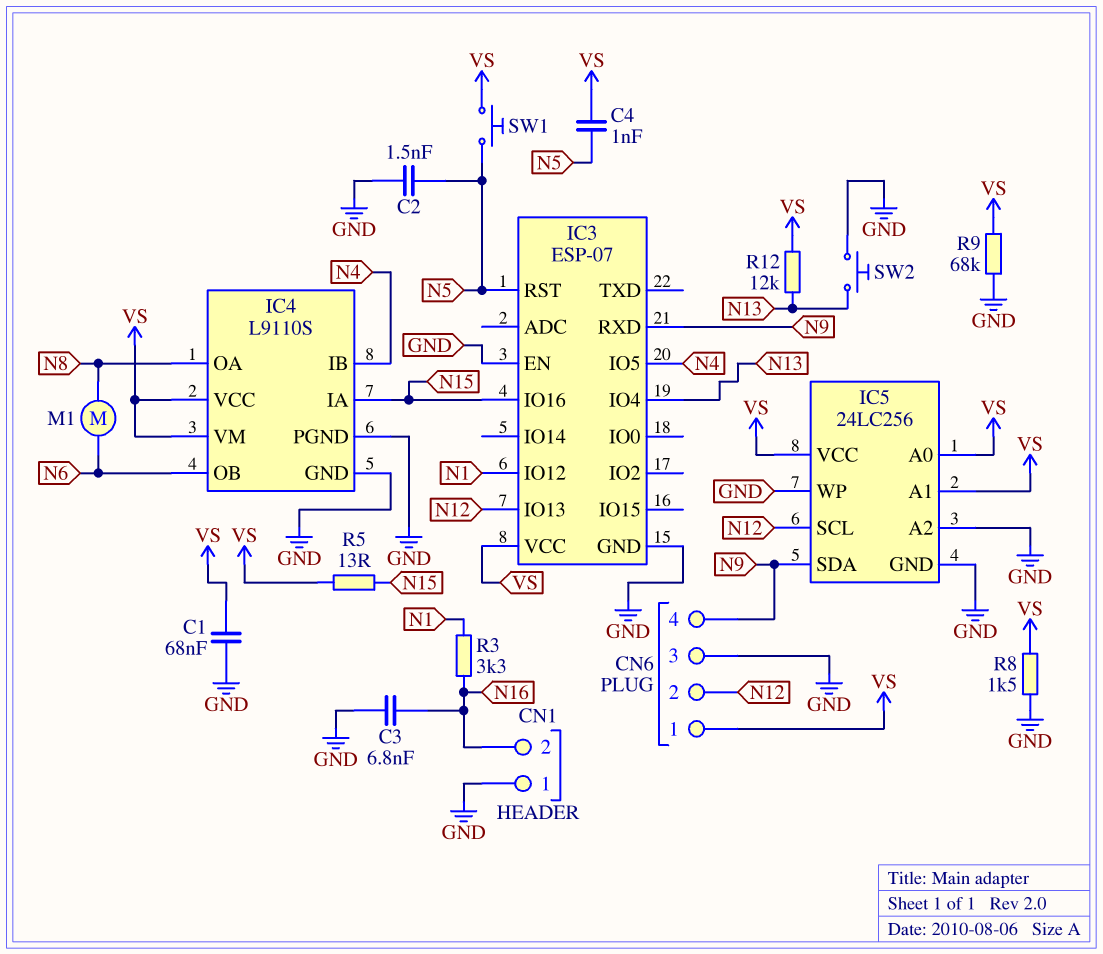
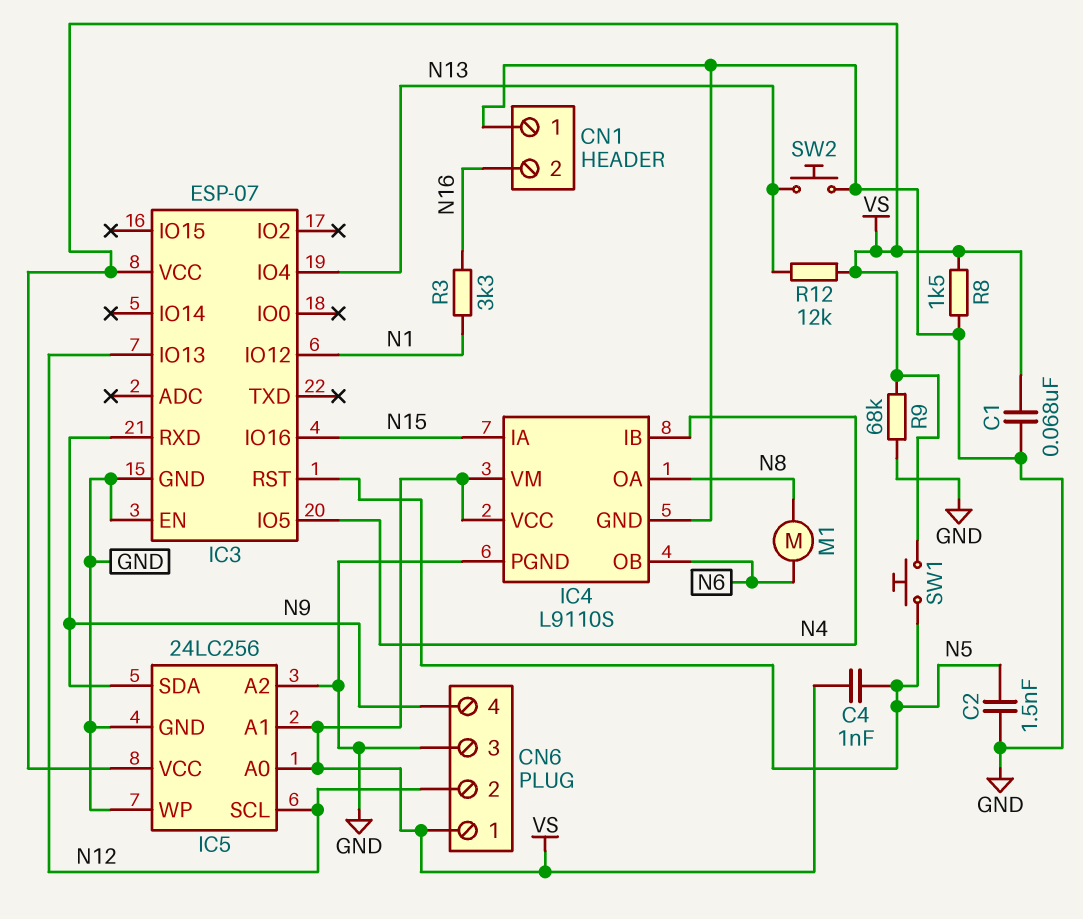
C3: 6.8nF (GND, N16) -> none
R5: 13 (N15, VS) -> none

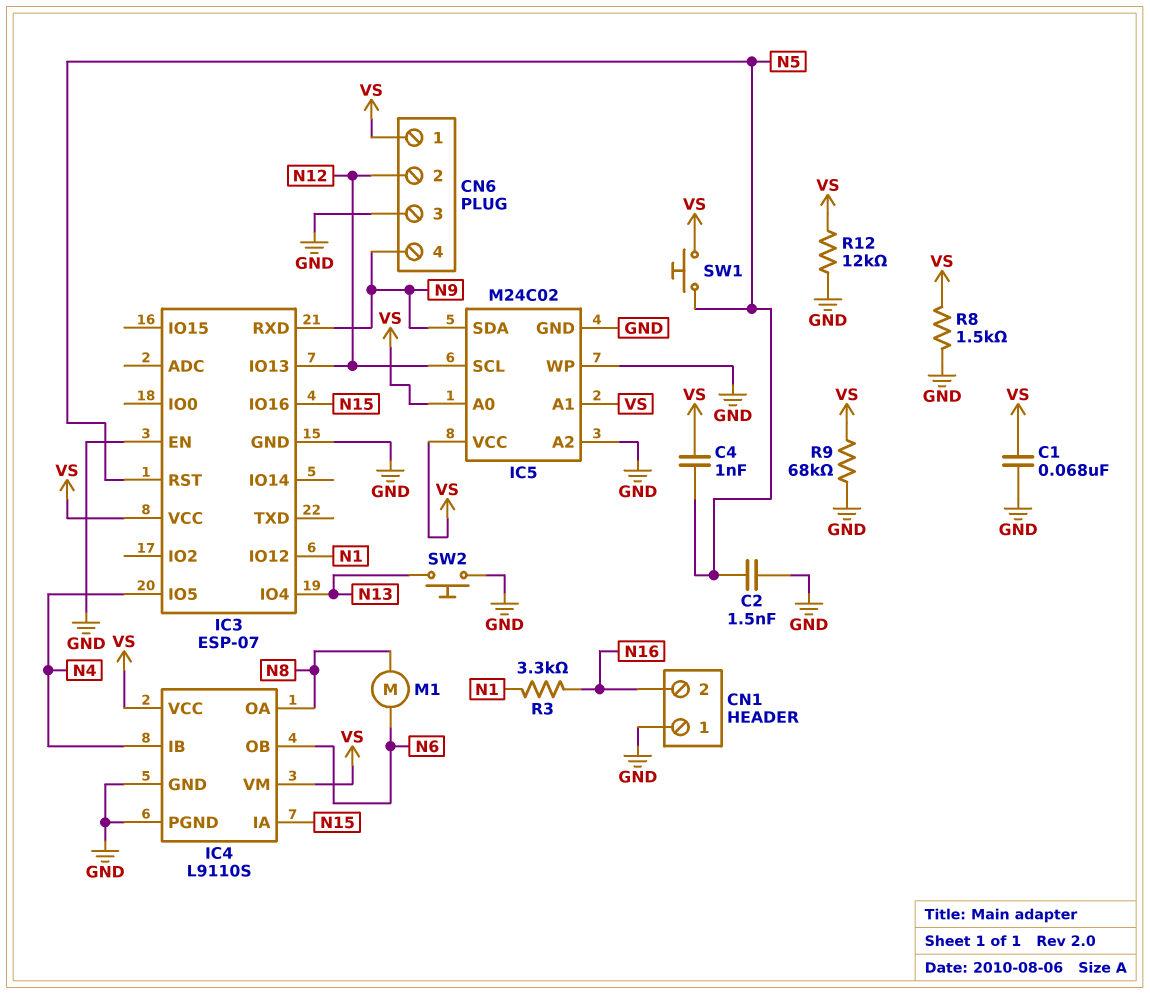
IC5: 24LC256 -> M24C02
R12: 12k (N13, VS) -> 12k (GND, VS)

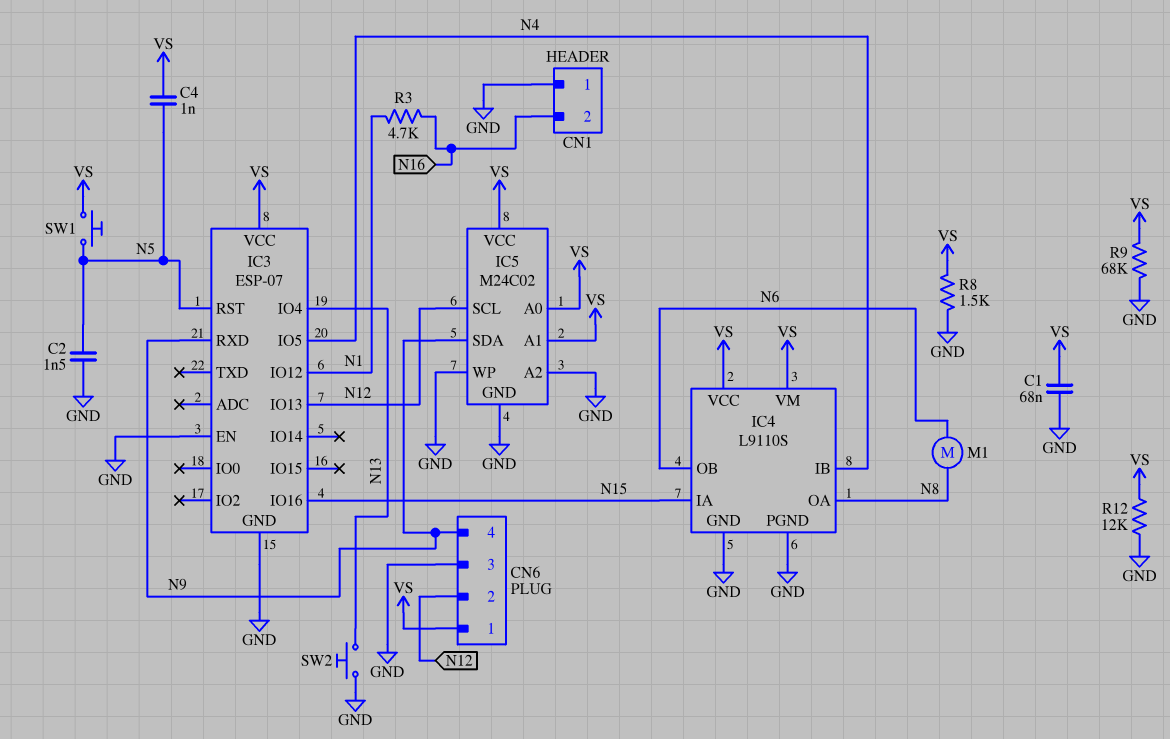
R3: 3.3k (N1, N16) -> 4.7k (N1, N16)

